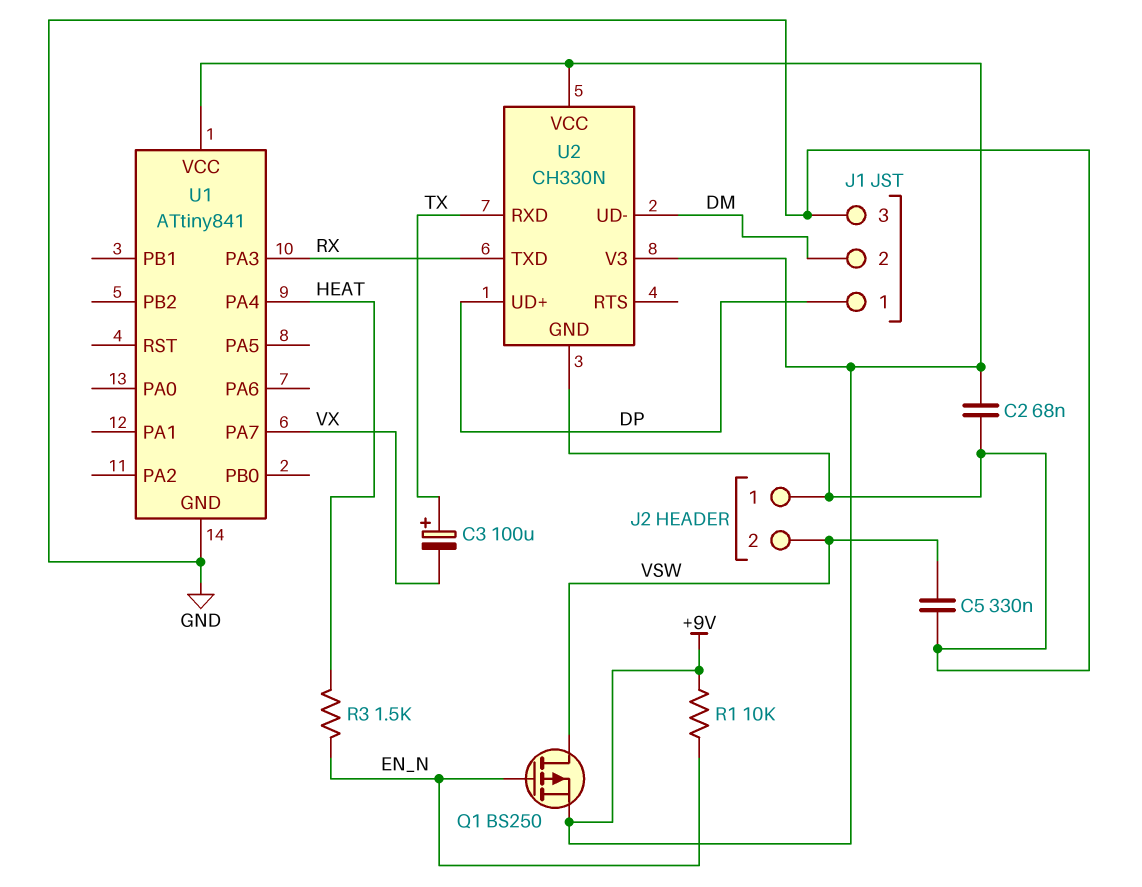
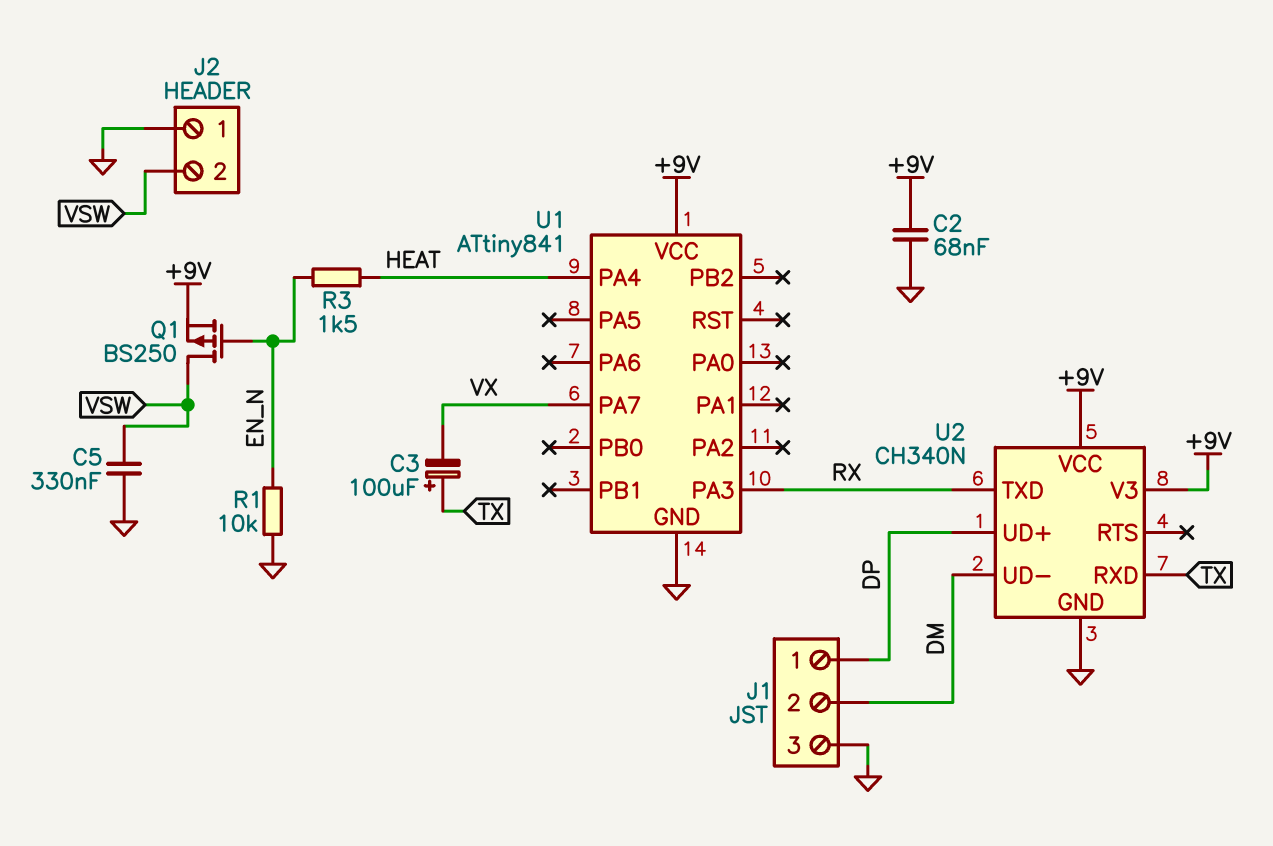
R1: 10k (+9V, EN_N) -> 10k (EN_N, GND)
U2: CH330N -> CH340N

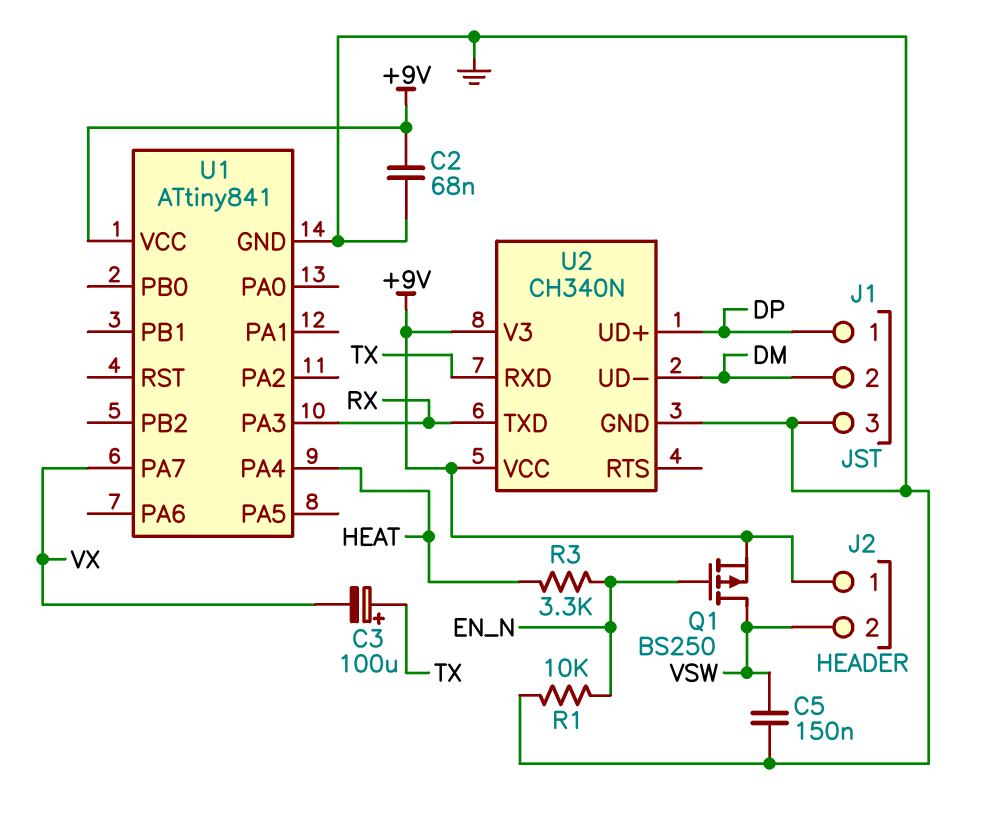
C5: 330nF (GND, VSW) -> 150nF (GND, VSW)
J2 pin 1: GND -> +9V
R3: 1.5k (EN_N, HEAT) -> 3.3k (EN_N, HEAT)

